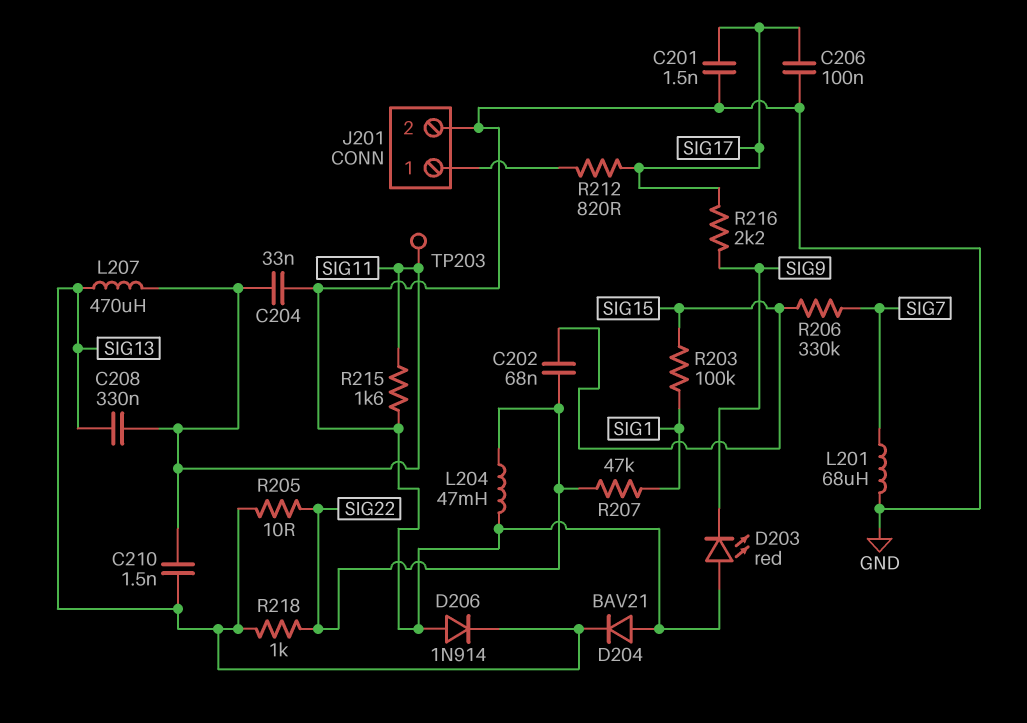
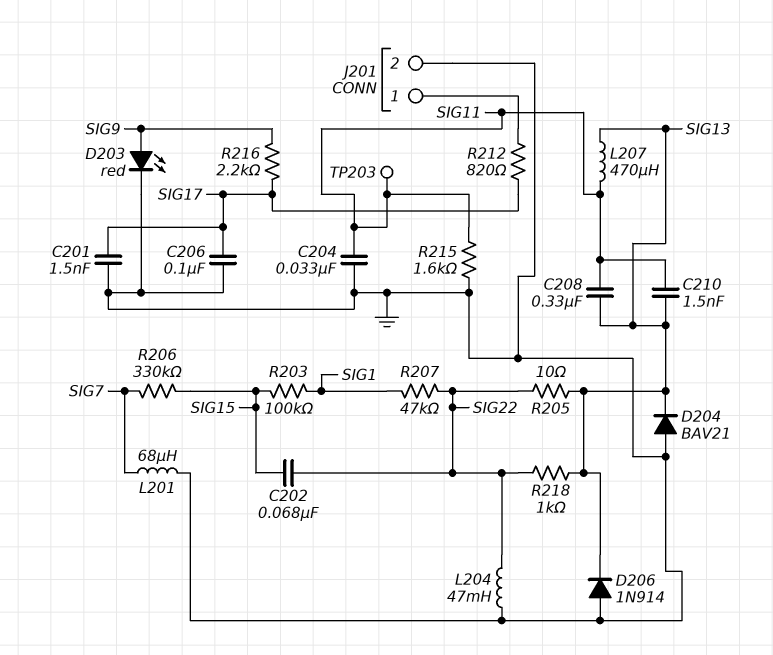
D203: LED red (A GND, K SIG9) -> LED red (A SIG9, K GND)

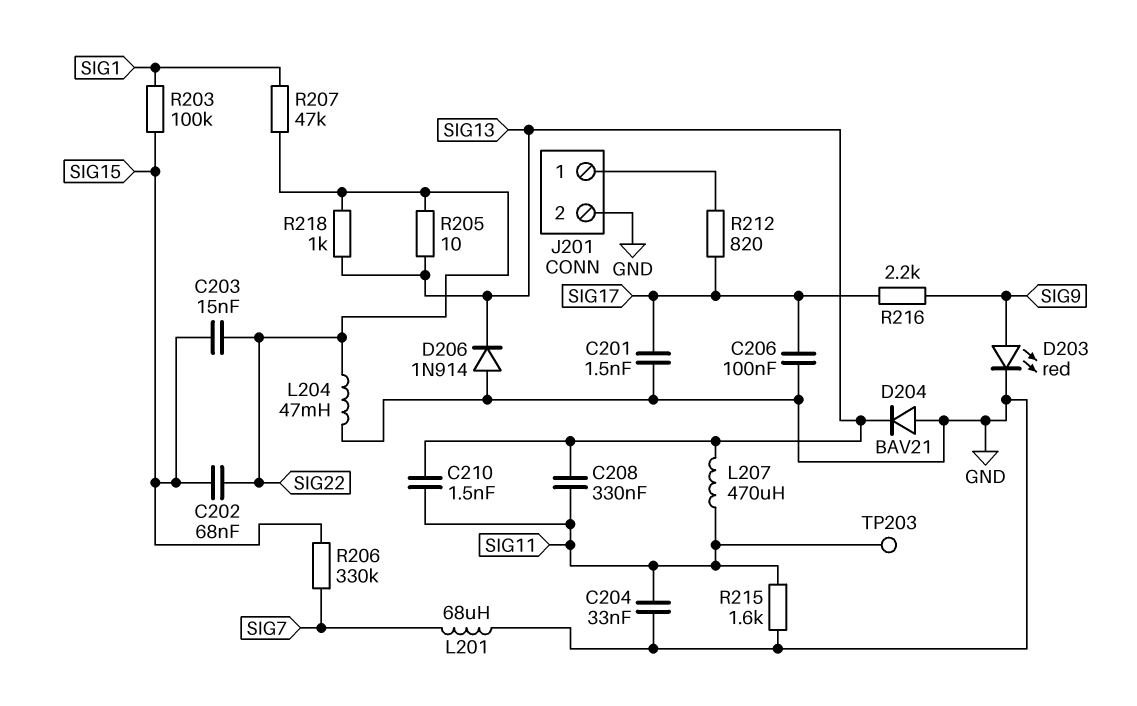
C203: none -> 15nF (SIG15, SIG22)

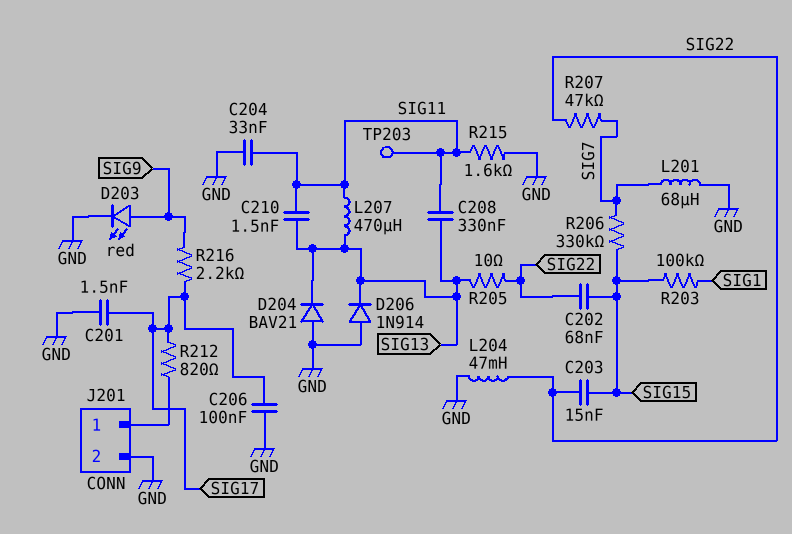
R207: 47k (SIG1, SIG22) -> 47k (SIG7, SIG22)
R218: 1k (SIG13, SIG22) -> none

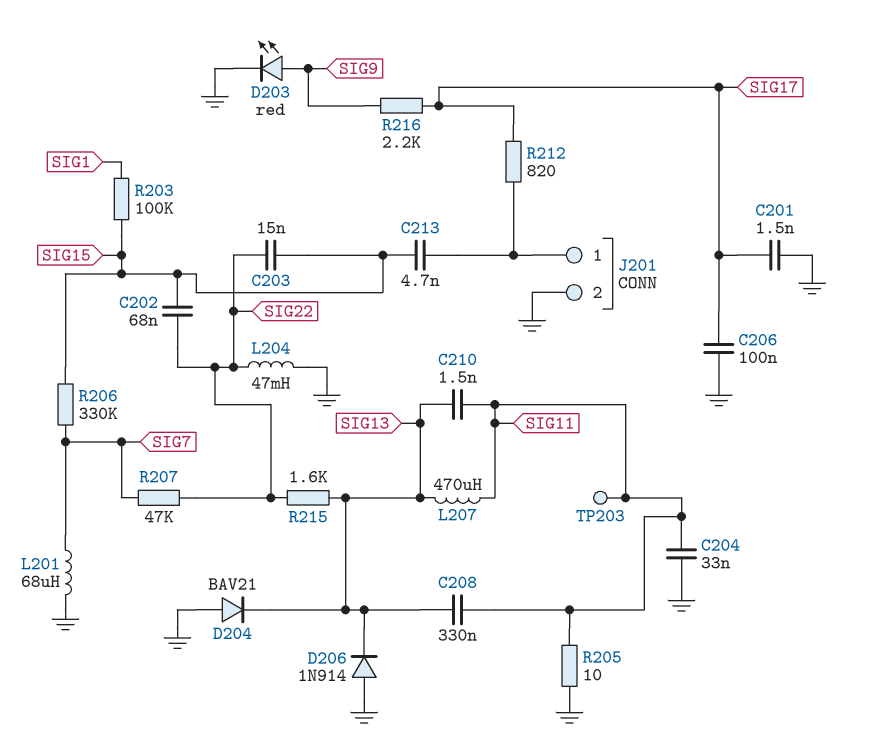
C213: none -> 4.7nF (J201/1, SIG15)
R205: 10 (SIG13, SIG22) -> 10 (GND, SIG11)
R215: 1.6k (GND, SIG11) -> 1.6k (SIG13, SIG22)

